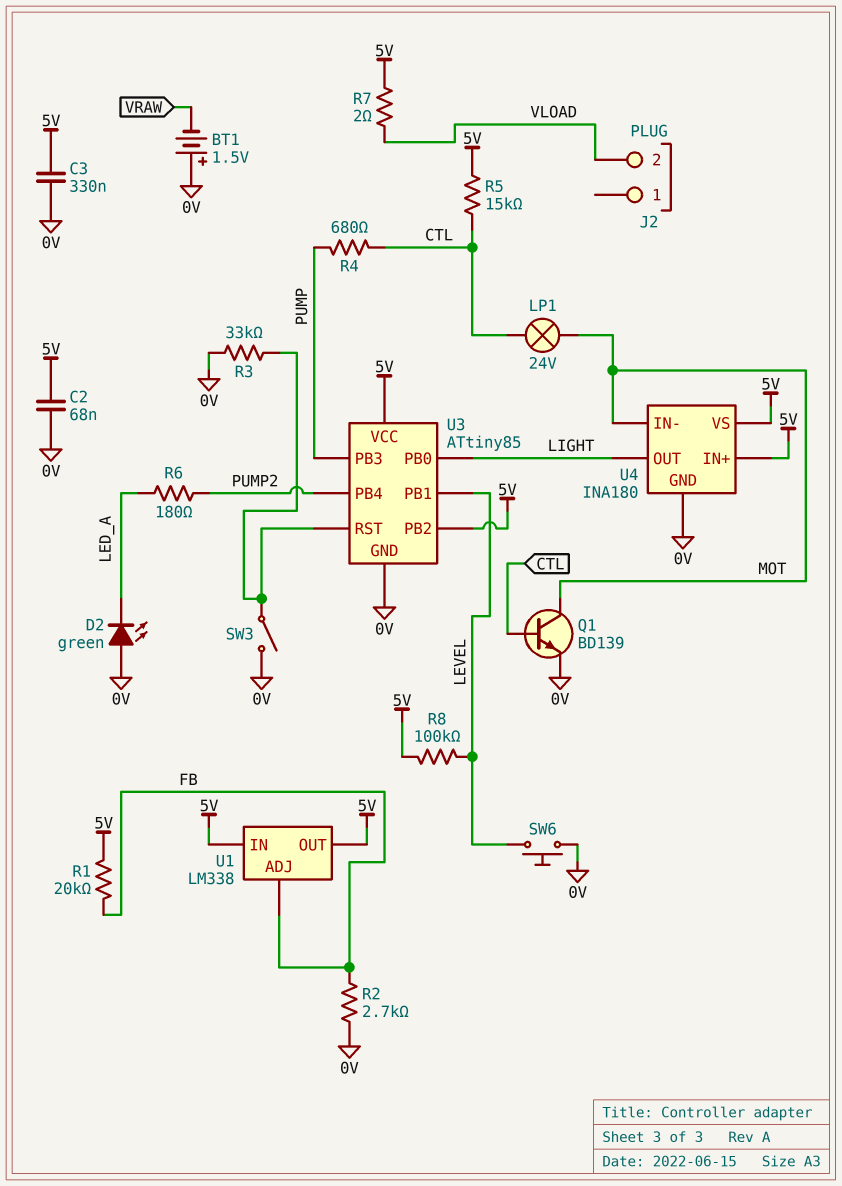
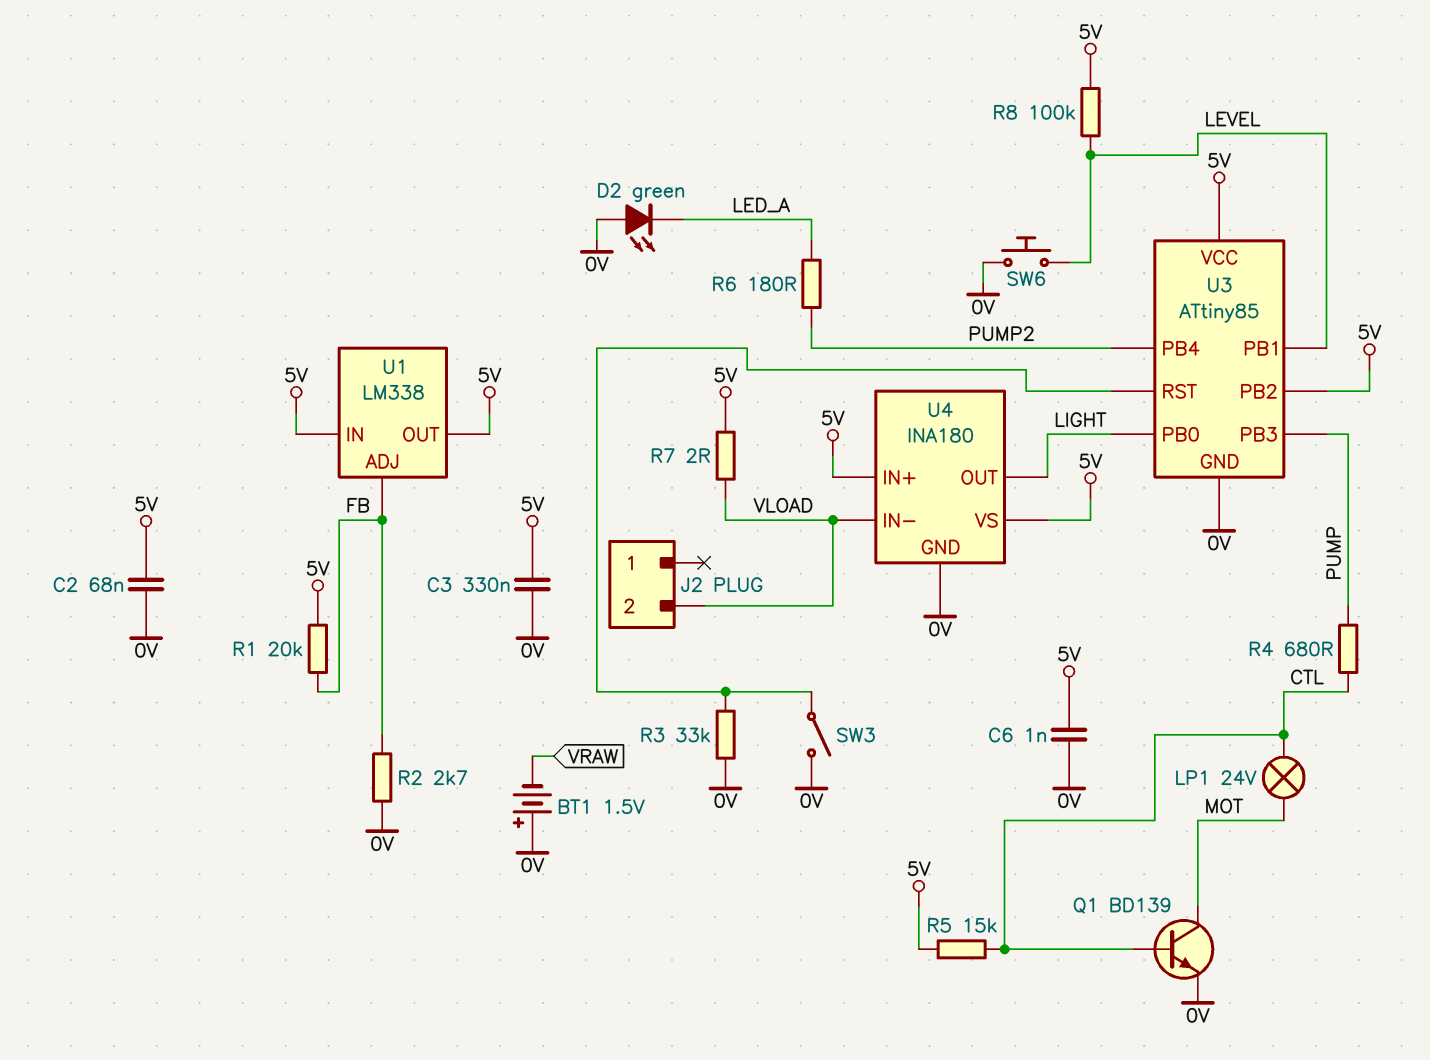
C6: none -> 1nF (0V, 5V)
U4 pin IN-: MOT -> VLOAD

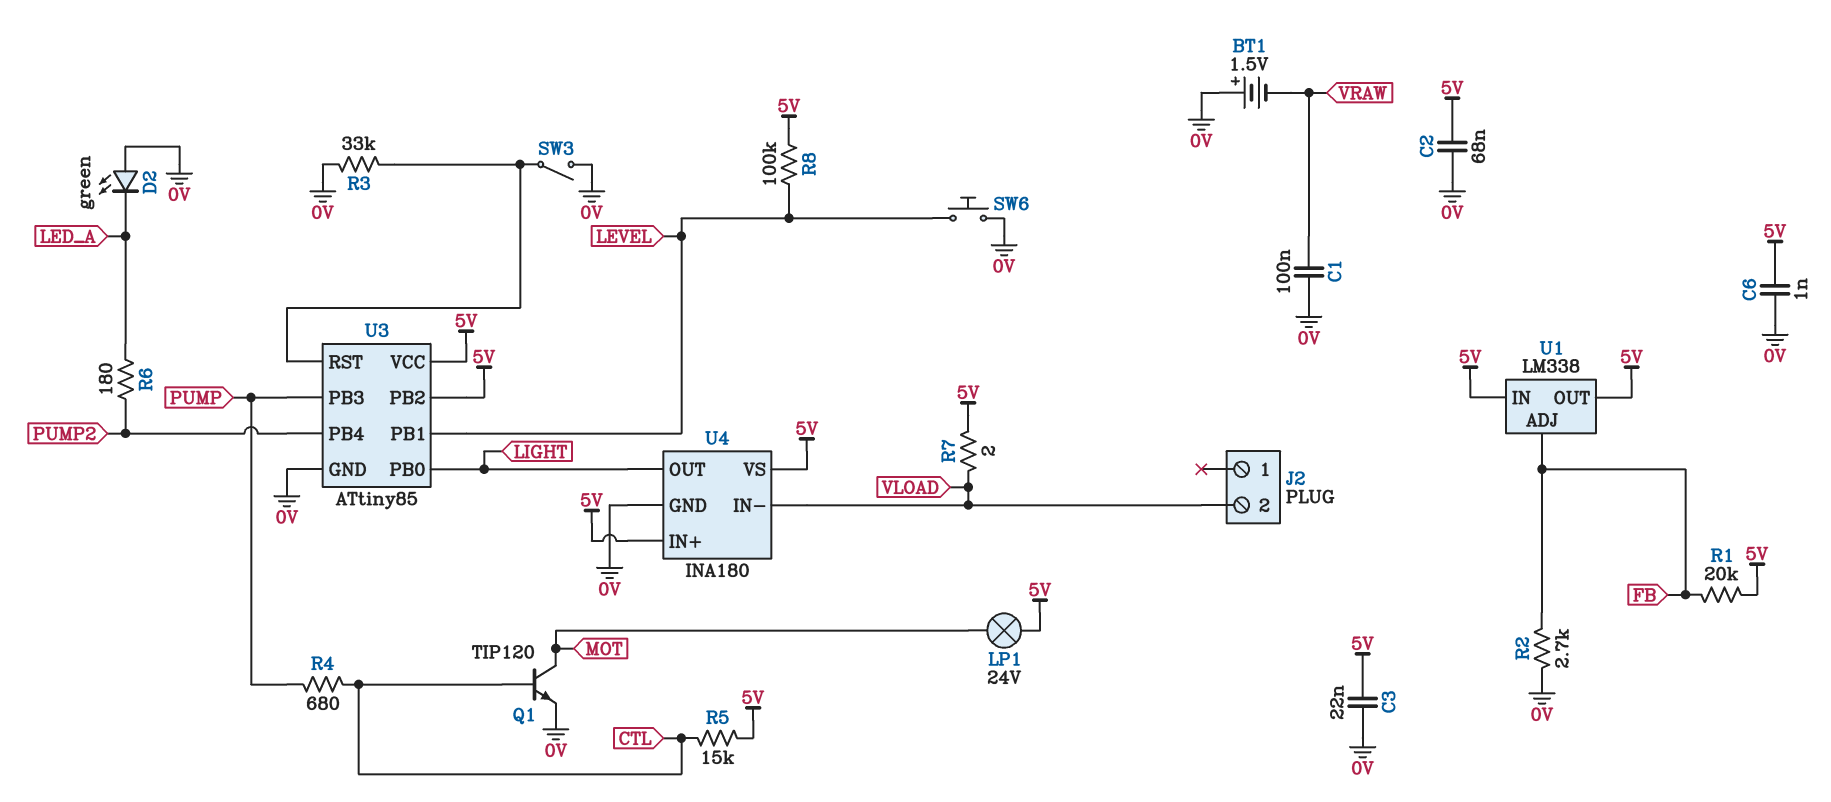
C1: none -> 100nF (0V, VRAW)
C3: 330nF (0V, 5V) -> 22nF (0V, 5V)
LP1: lamp 24V (CTL, MOT) -> lamp 24V (5V, MOT)
Q1: NPN BD139 (B CTL, C MOT, E 0V) -> NPN TIP120 (B CTL, C MOT, E 0V)

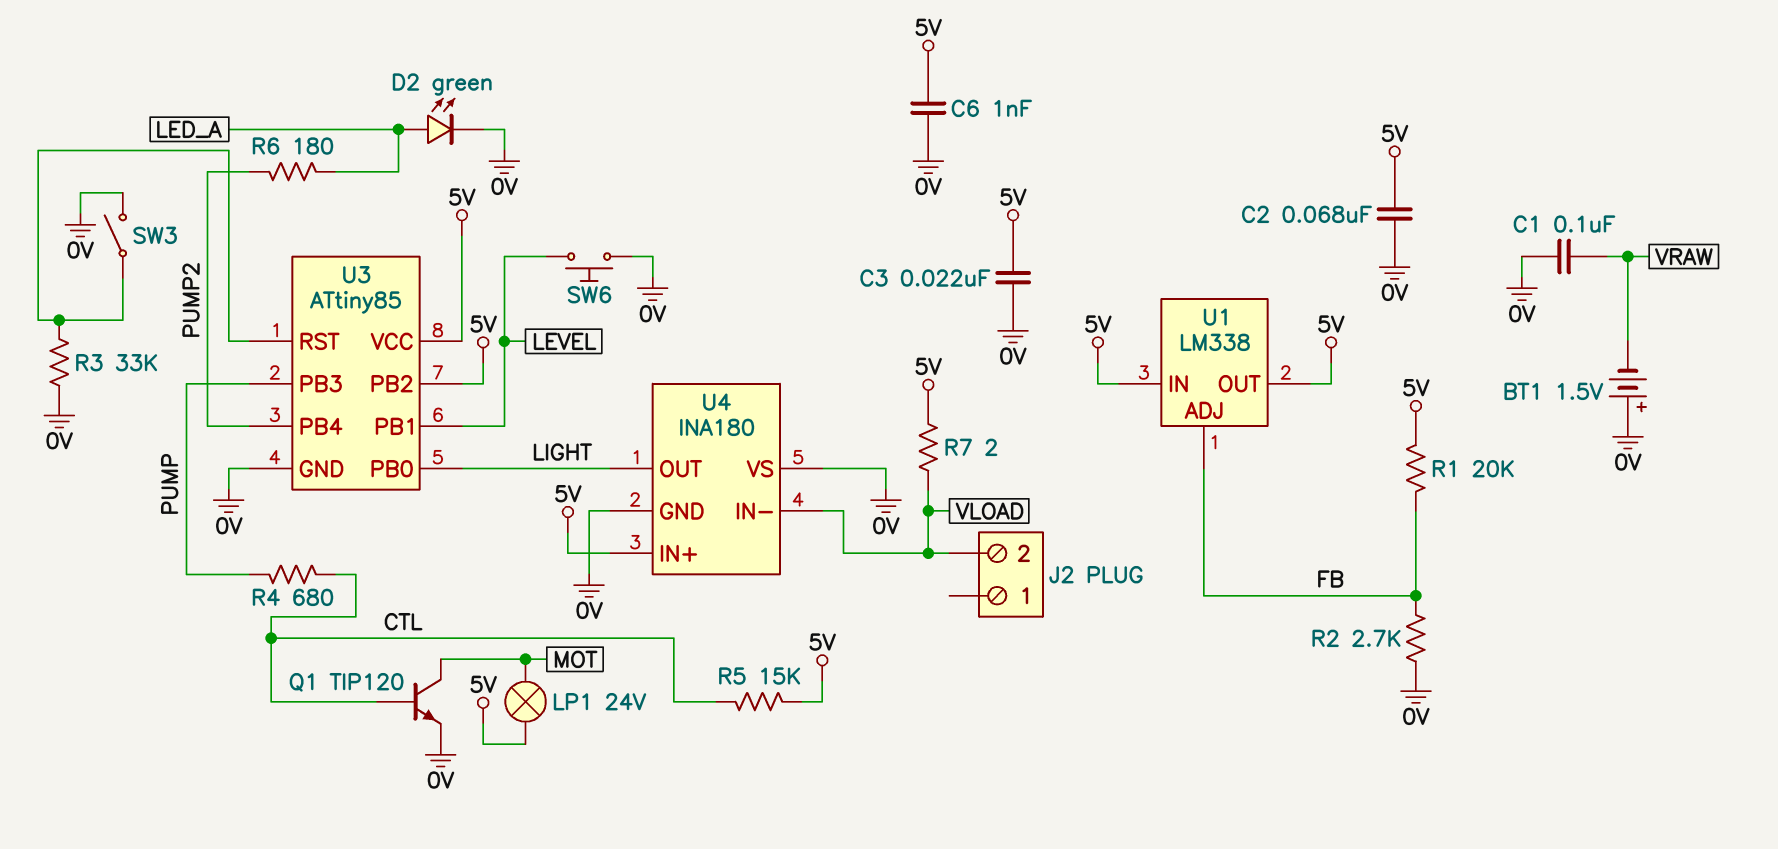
D2: LED green (A 0V, K LED_A) -> LED green (A LED_A, K 0V)
R8: 100k (5V, LEVEL) -> none
U4 pin VS: 5V -> 0V

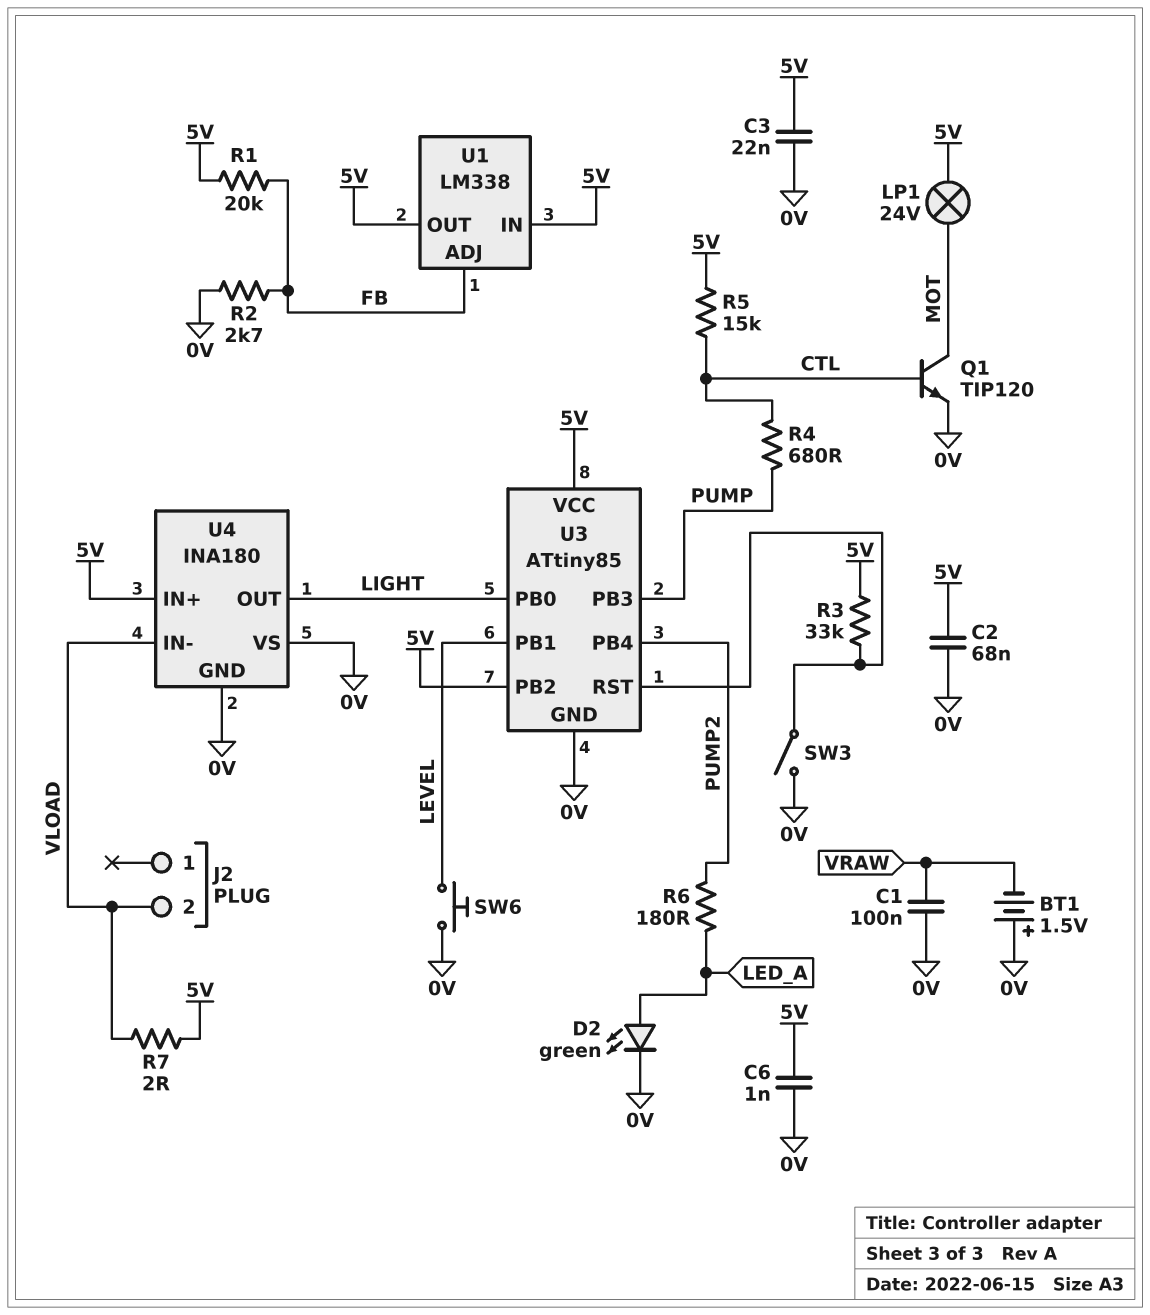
R3: 33k (0V, U3/RST) -> 33k (5V, U3/RST)

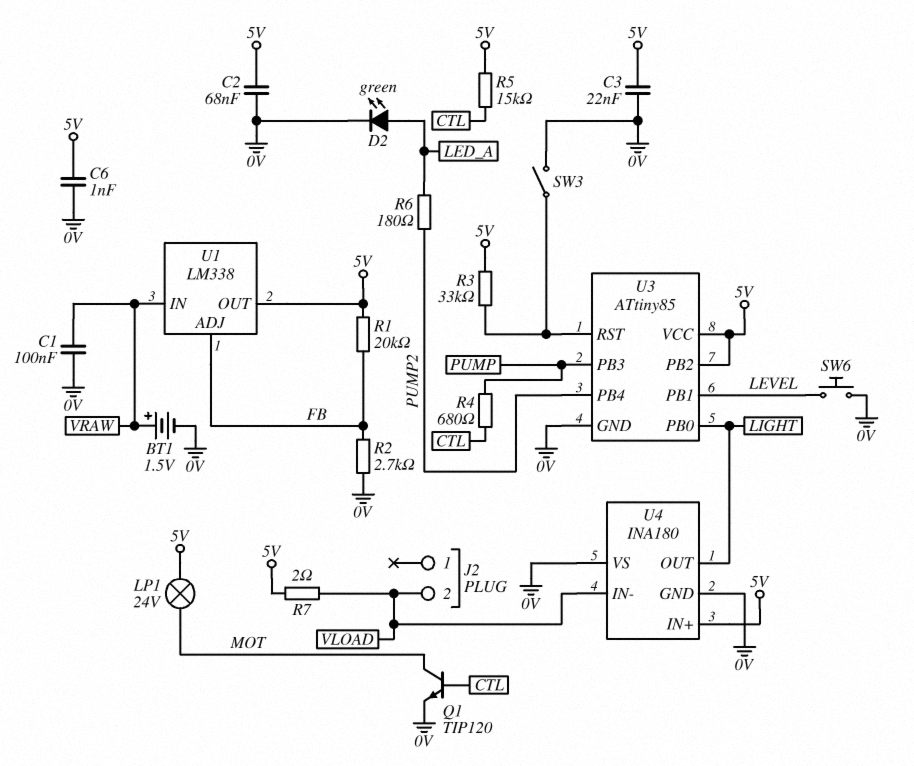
BT1: 1.5V (plus 0V, minus VRAW) -> 1.5V (plus VRAW, minus 0V)
U1 pin IN: 5V -> VRAW

